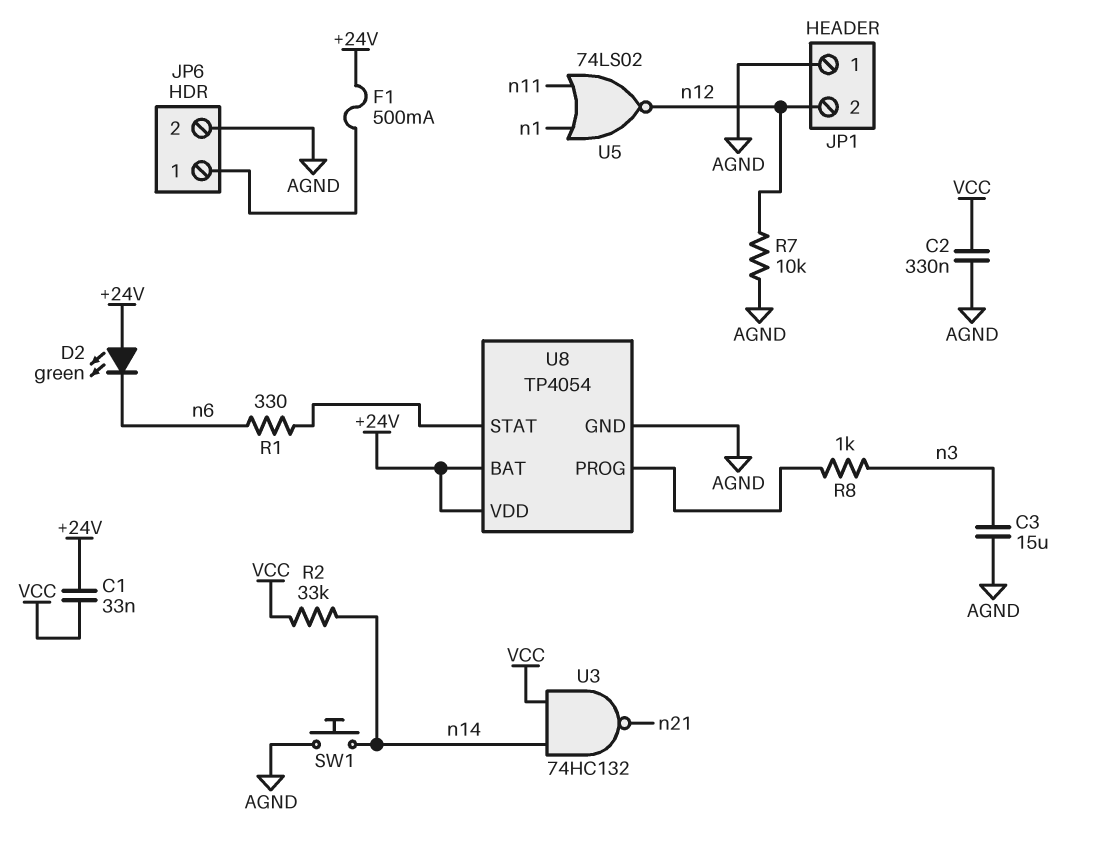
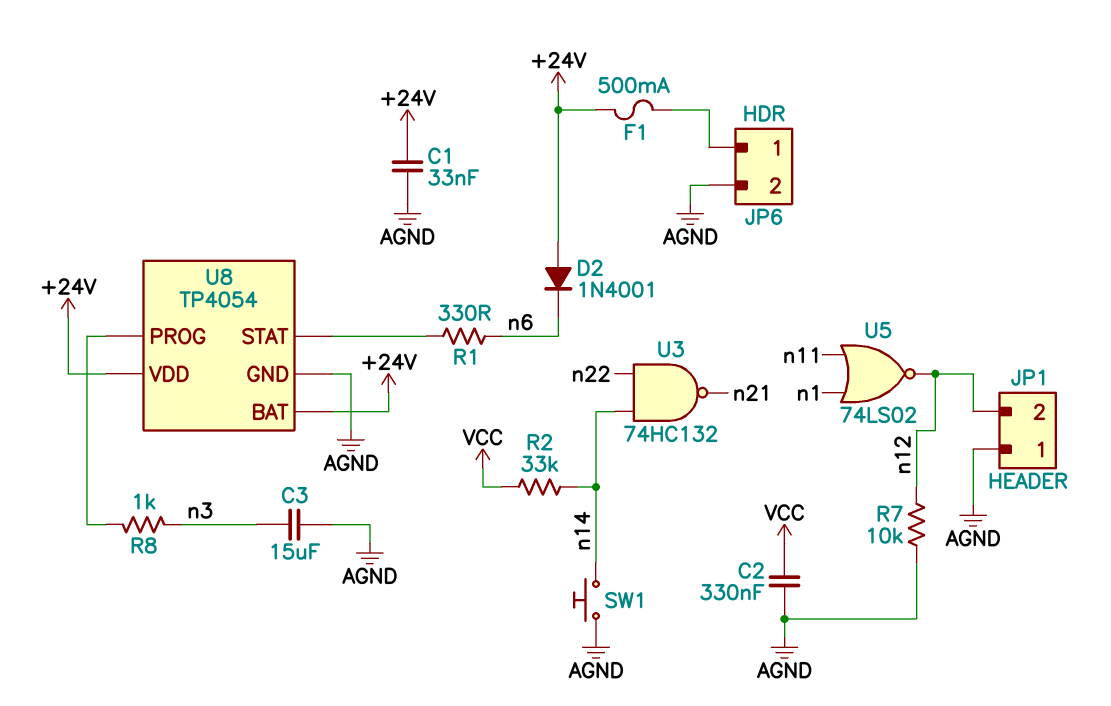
C1: 33nF (+24V, VCC) -> 33nF (+24V, AGND)
D2: LED green (A +24V, K n6) -> diode 1N4001 (A +24V, K n6)
U3: NAND 74HC132 (in VCC, in n14, out n21) -> NAND 74HC132 (in n14, in n22, out n21)

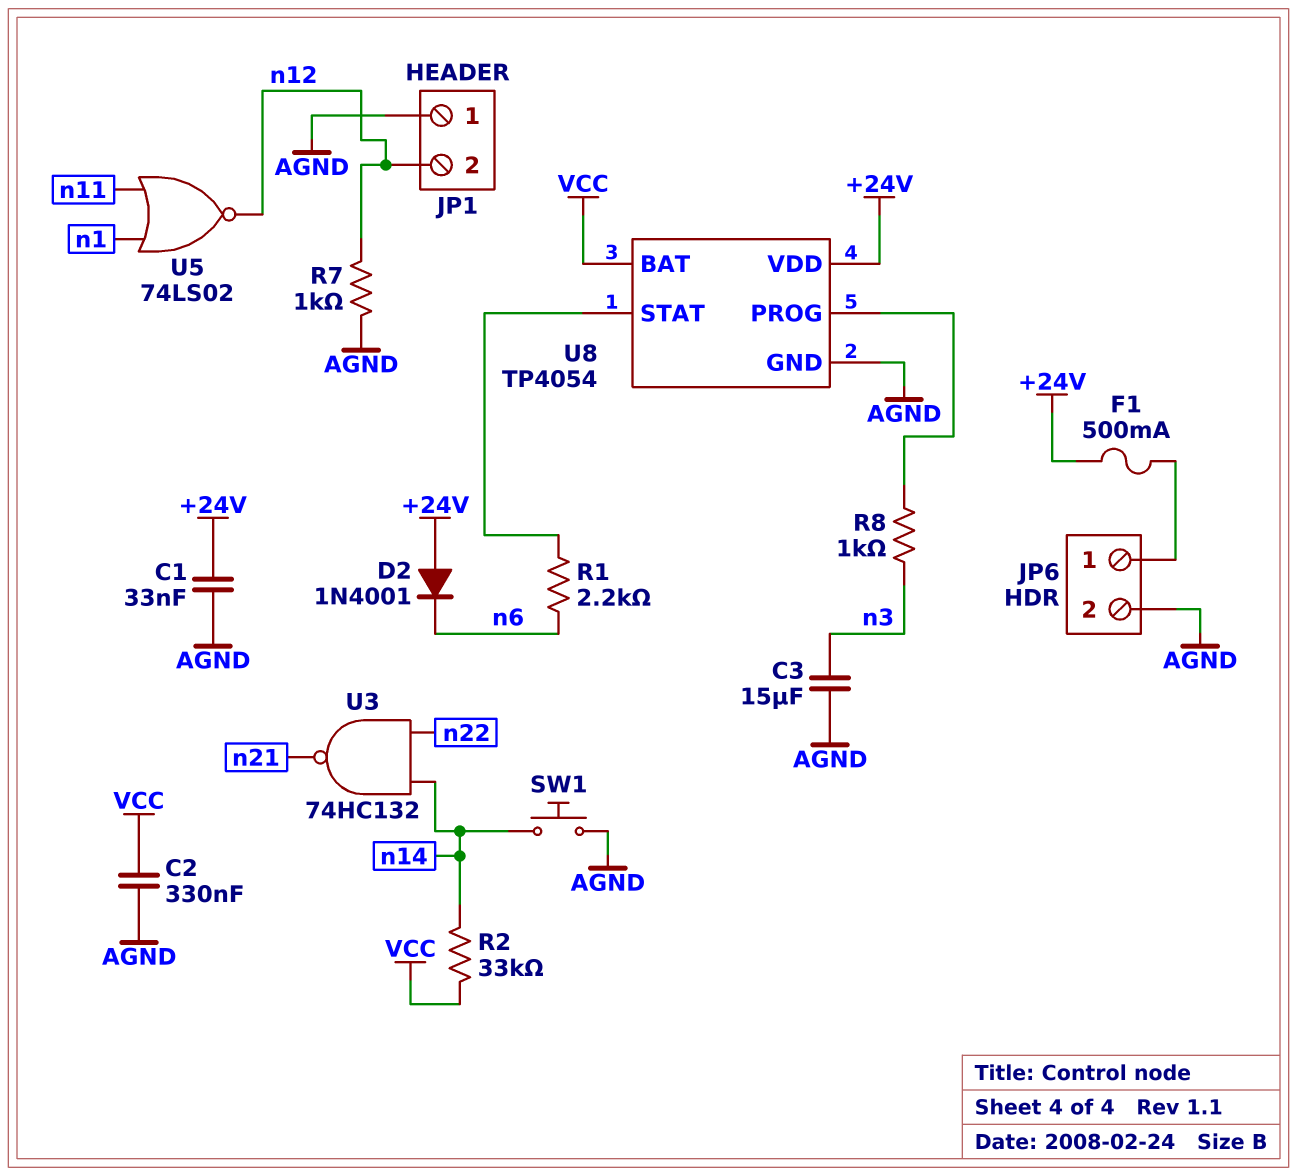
R1: 330 (U8/STAT, n6) -> 2.2k (U8/STAT, n6)
R7: 10k (AGND, n12) -> 1k (AGND, n12)
U8 pin BAT: +24V -> VCC

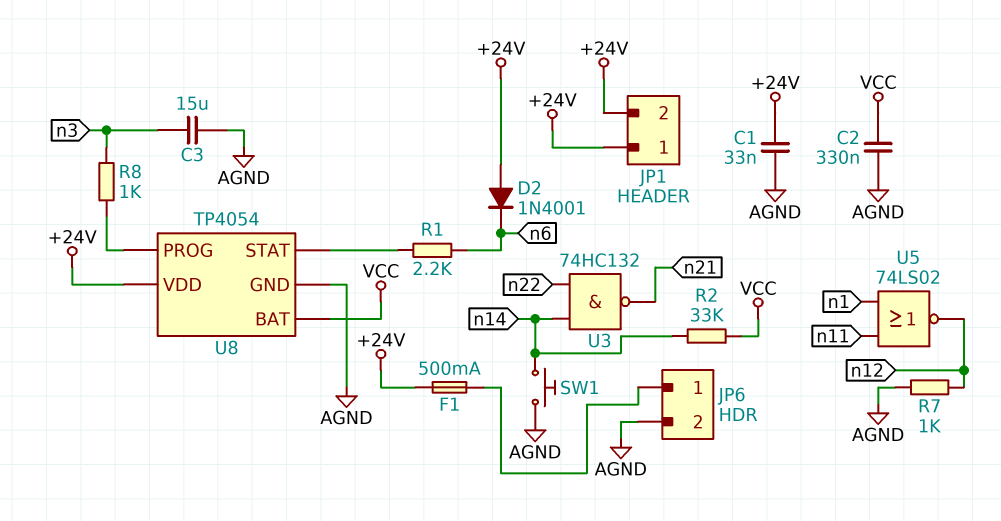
JP1 pin 1: AGND -> +24V
JP1 pin 2: n12 -> +24V

